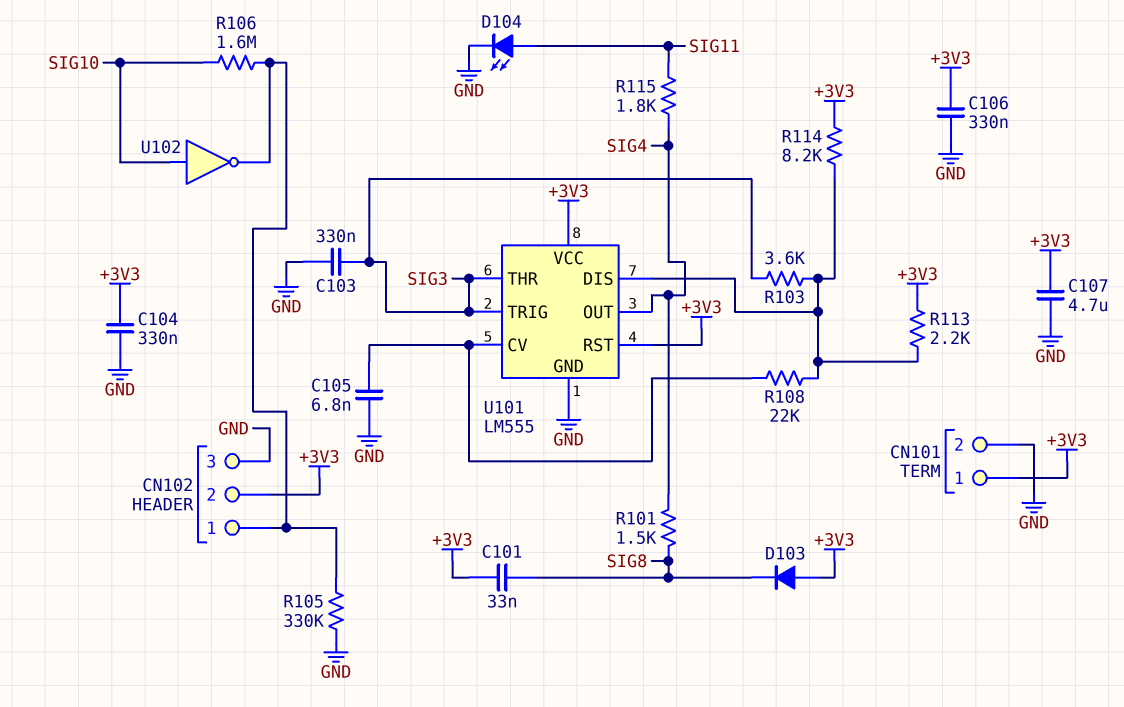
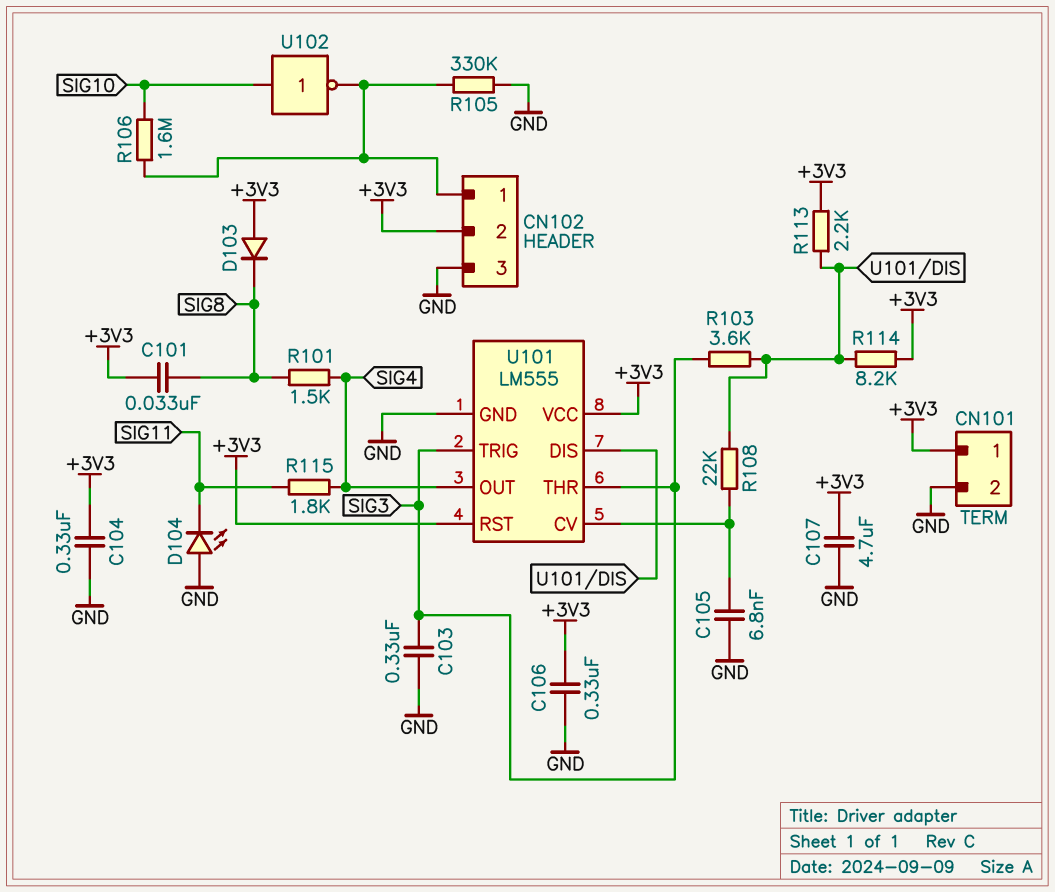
D104: LED (A SIG11, K GND) -> LED (A GND, K SIG11)

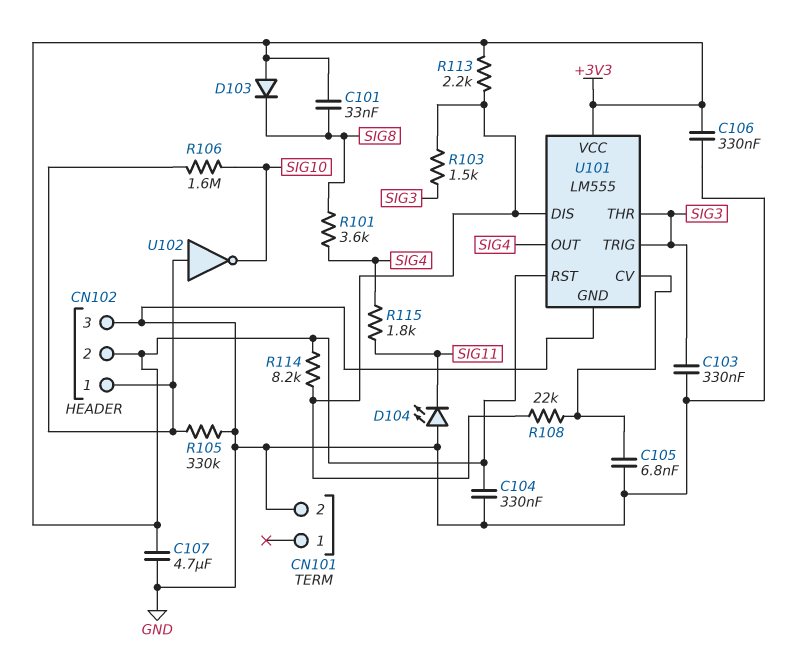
CN101 pin 1: +3V3 -> none
R101: 1.5k (SIG4, SIG8) -> 3.6k (SIG4, SIG8)
R103: 3.6k (SIG3, U101/DIS) -> 1.5k (SIG3, U101/DIS)
U102: NOT (in SIG10, out CN102/1) -> NOT (in CN102/1, out SIG10)

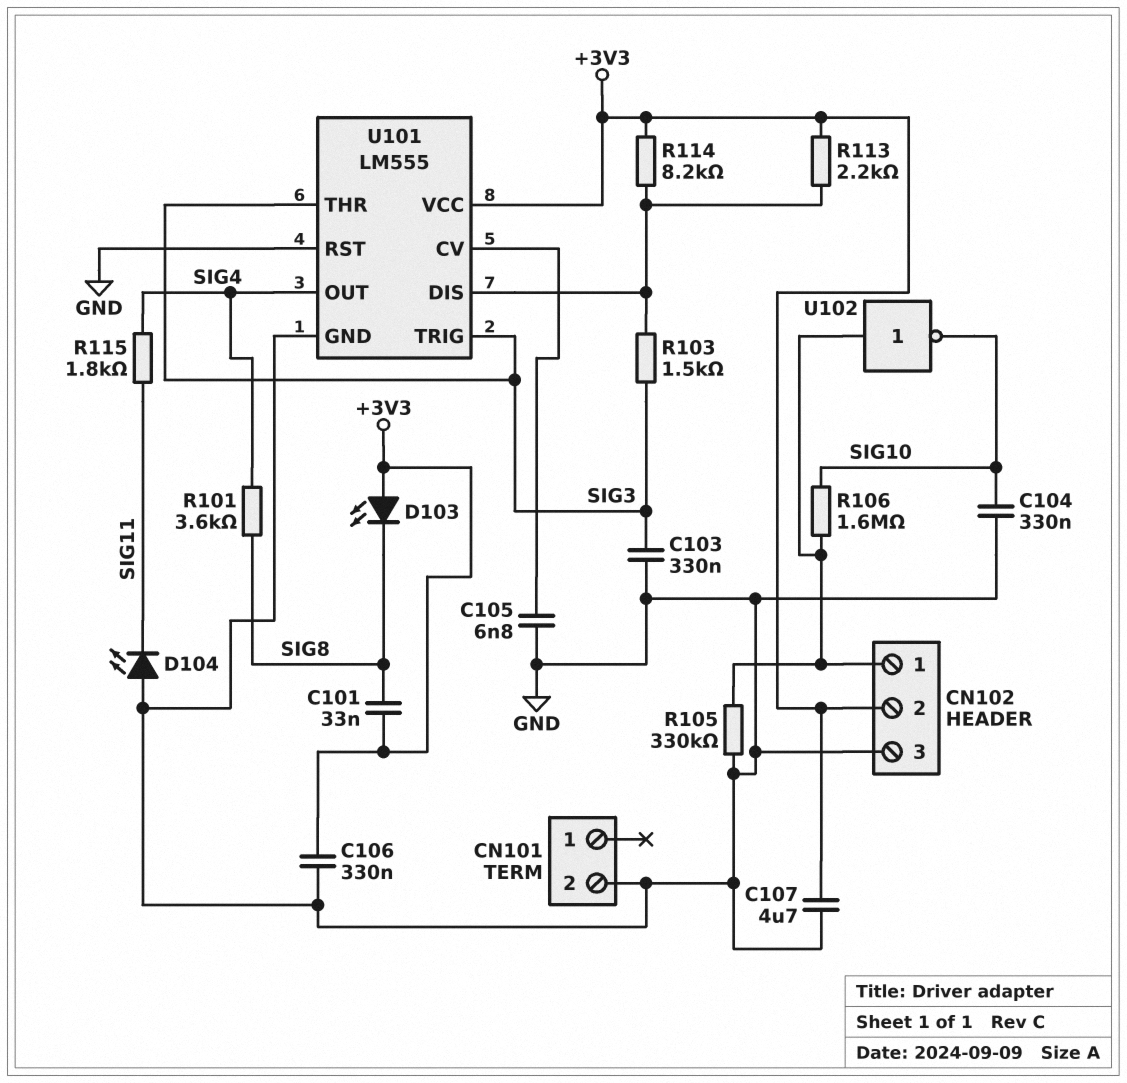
C104: 330nF (+3V3, GND) -> 330nF (GND, SIG10)
D103: diode (A +3V3, K SIG8) -> LED (A +3V3, K SIG8)
R108: 22k (U101/CV, U101/DIS) -> none
U101 pin RST: +3V3 -> GND

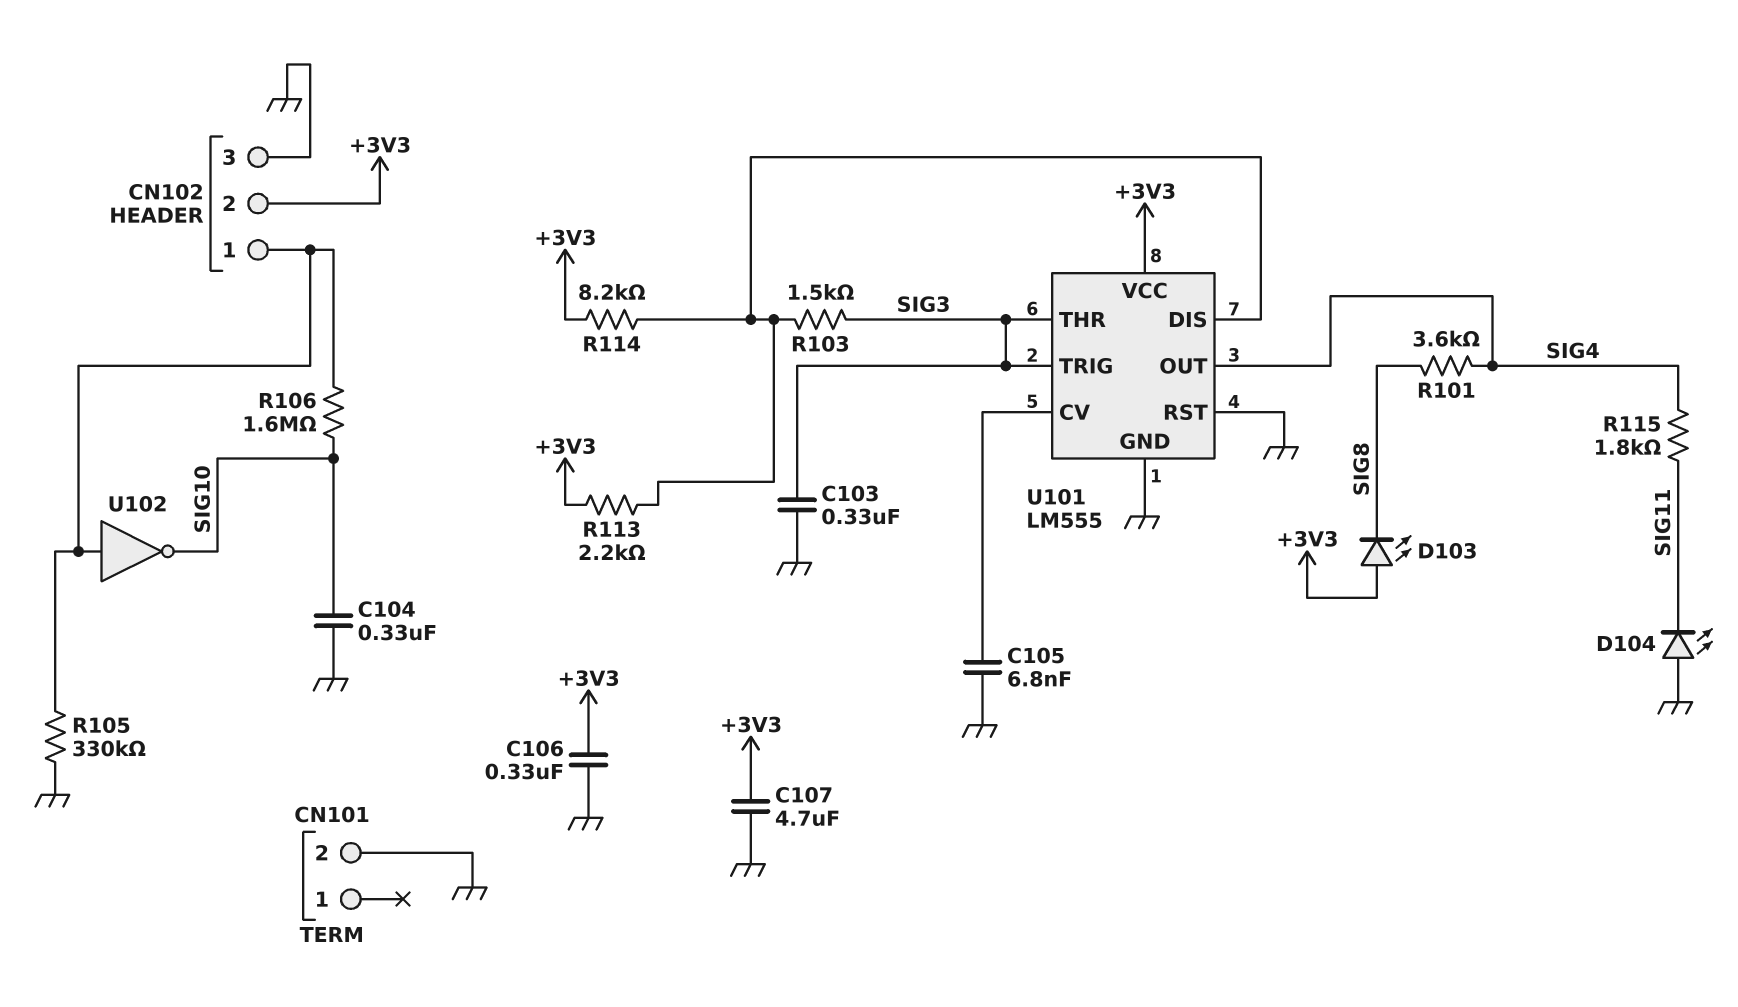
C101: 33nF (+3V3, SIG8) -> none

